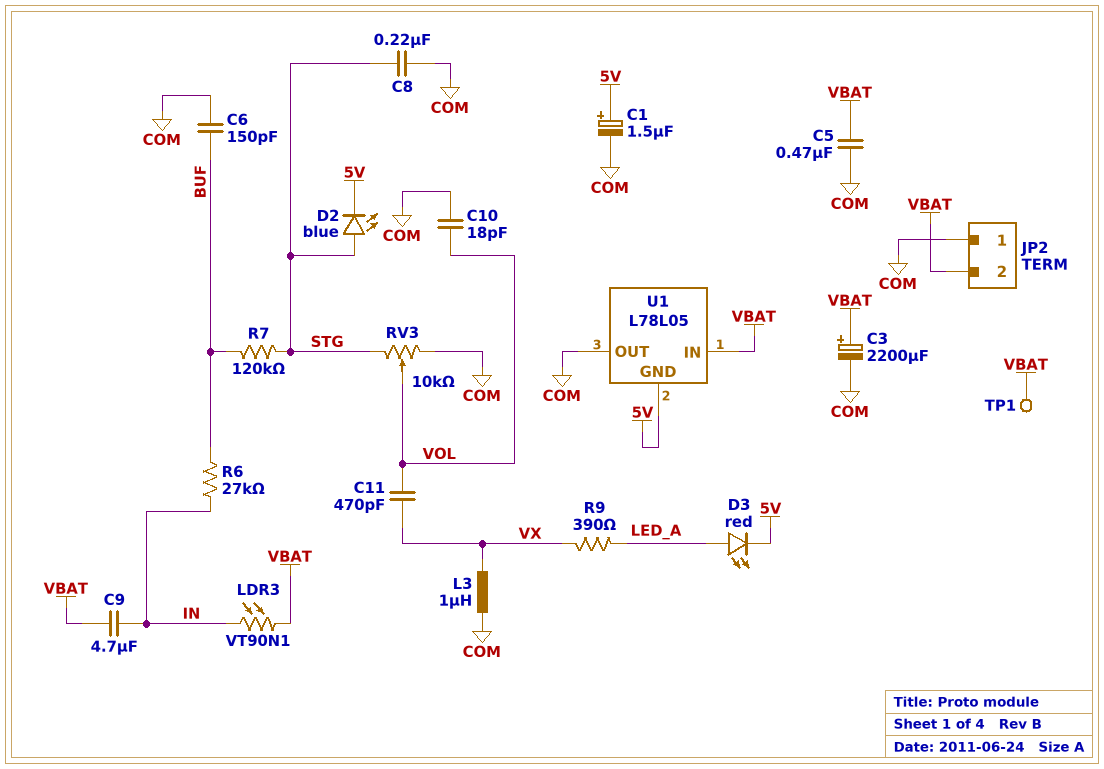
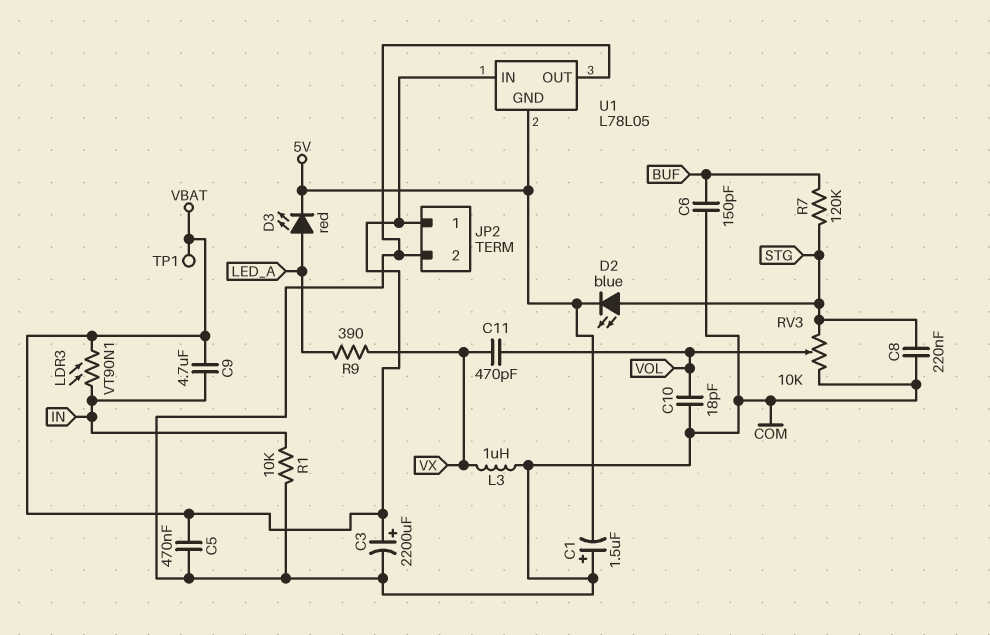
C1: 1.5uF (plus 5V, minus COM) -> 1.5uF (plus COM, minus 5V)
JP2 pin 1: COM -> VBAT
JP2 pin 2: VBAT -> COM
R1: none -> 10k (COM, IN)
R6: 27k (BUF, IN) -> none

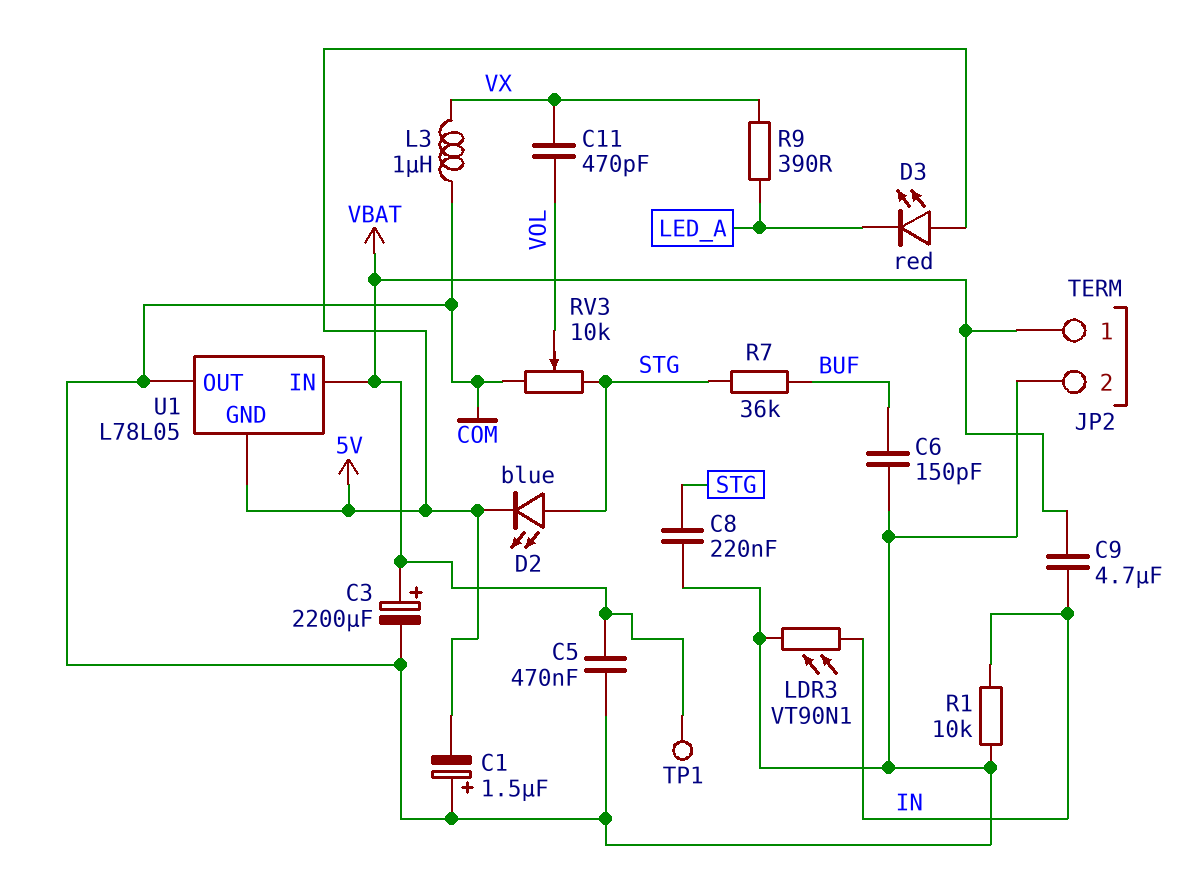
C10: 18pF (COM, VOL) -> none
D3: LED red (A LED_A, K 5V) -> LED red (A 5V, K LED_A)
LDR3: VT90N1 (IN, VBAT) -> VT90N1 (COM, IN)
R7: 120k (BUF, STG) -> 36k (BUF, STG)

